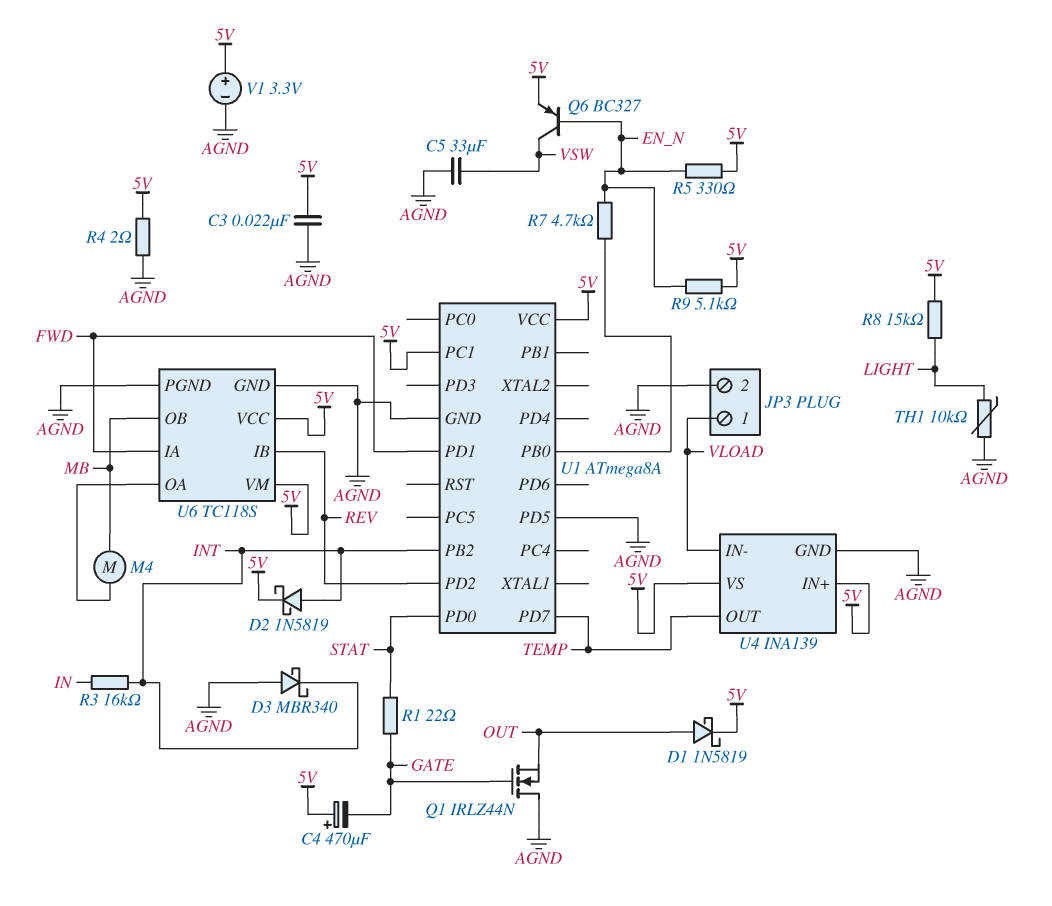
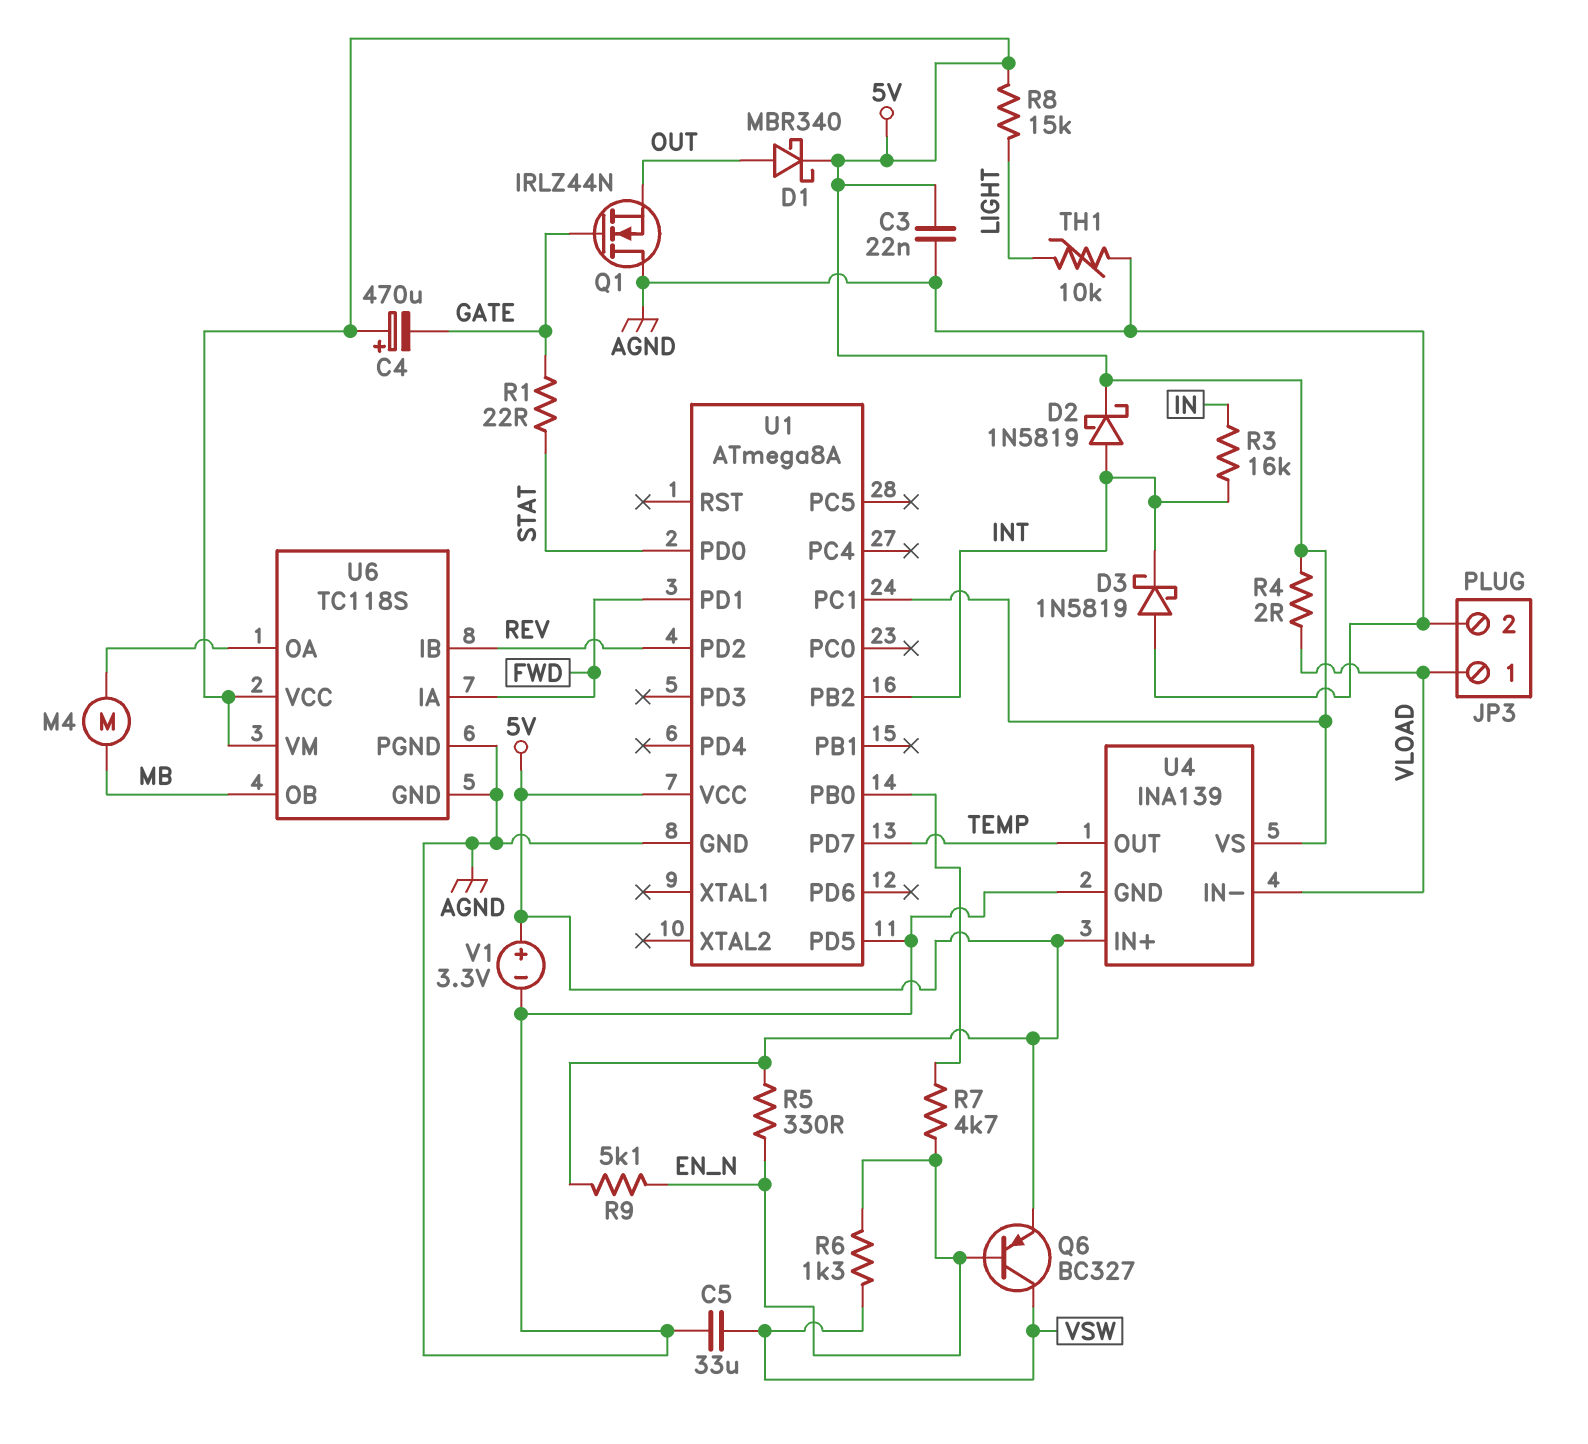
D1: schottky 1N5819 (A OUT, K 5V) -> schottky MBR340 (A OUT, K 5V)
D3: schottky MBR340 (A AGND, K INT) -> schottky 1N5819 (A AGND, K INT)
R4: 2 (5V, AGND) -> 2 (5V, VLOAD)
R6: none -> 1.3k (EN_N, VSW)

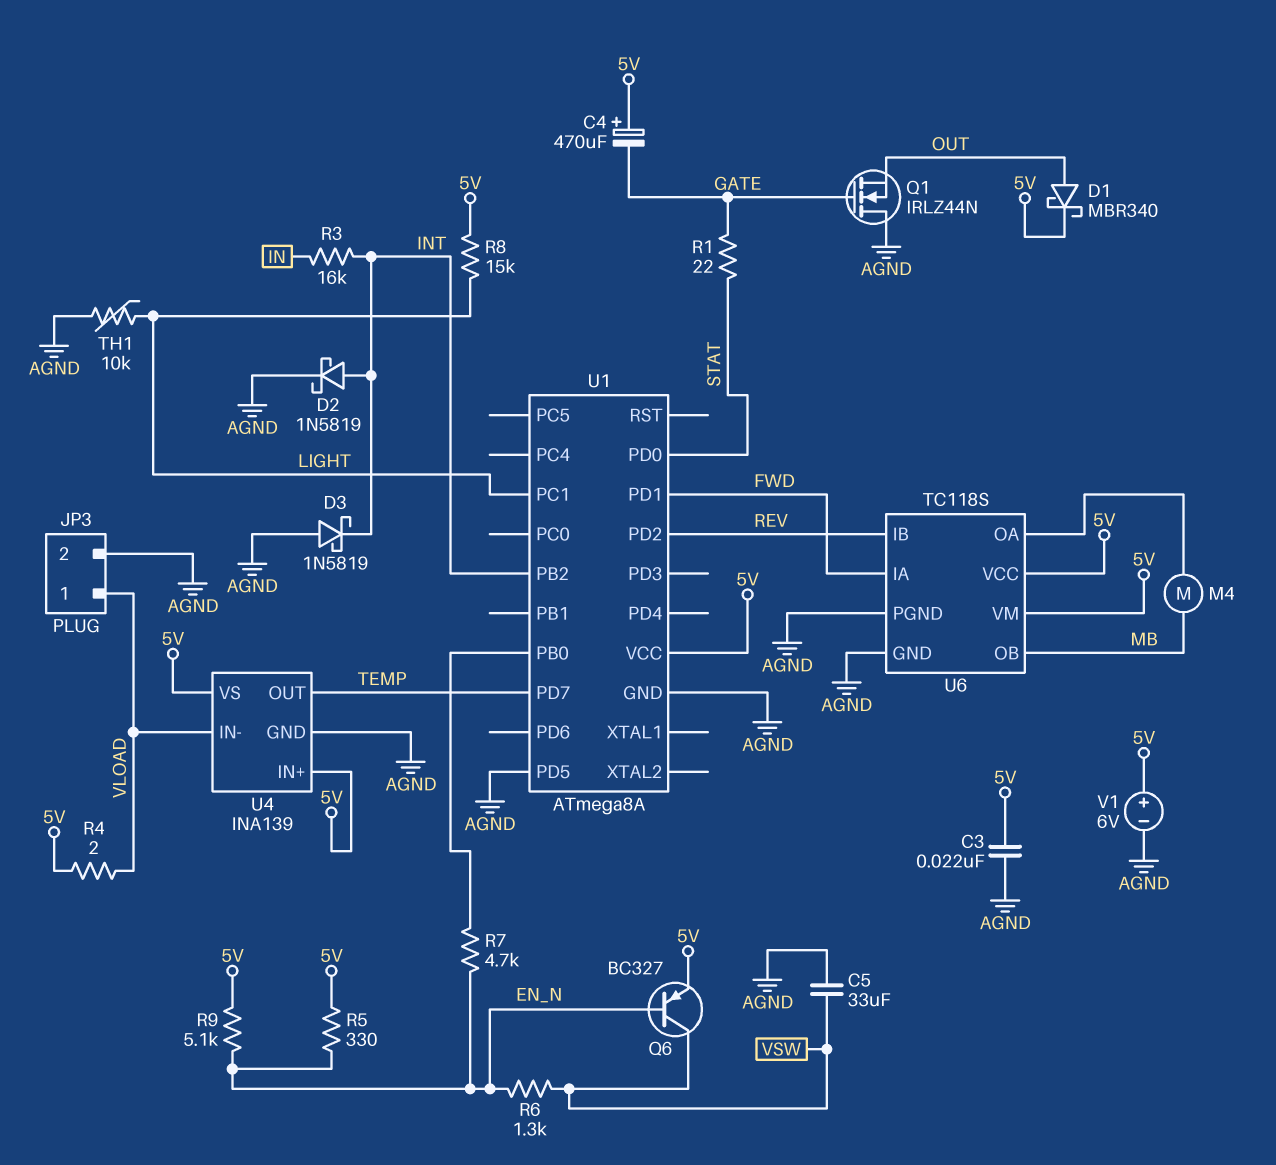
D2: schottky 1N5819 (A INT, K 5V) -> schottky 1N5819 (A INT, K AGND)
U1 pin PC1: 5V -> LIGHT
V1: 3.3V (plus 5V, minus AGND) -> 6V (plus 5V, minus AGND)

